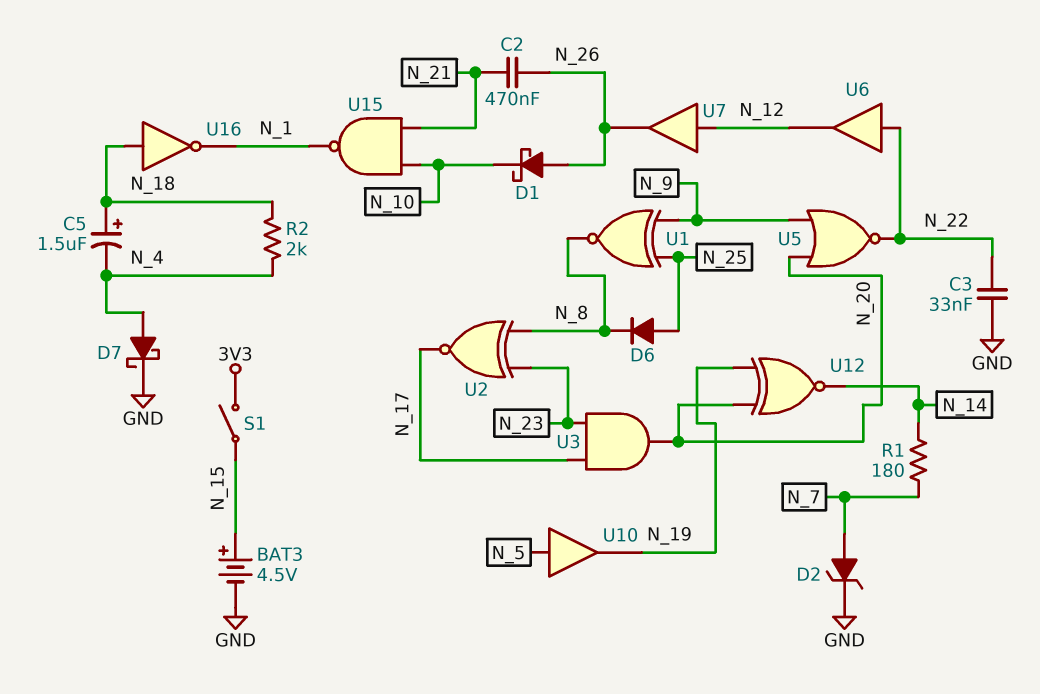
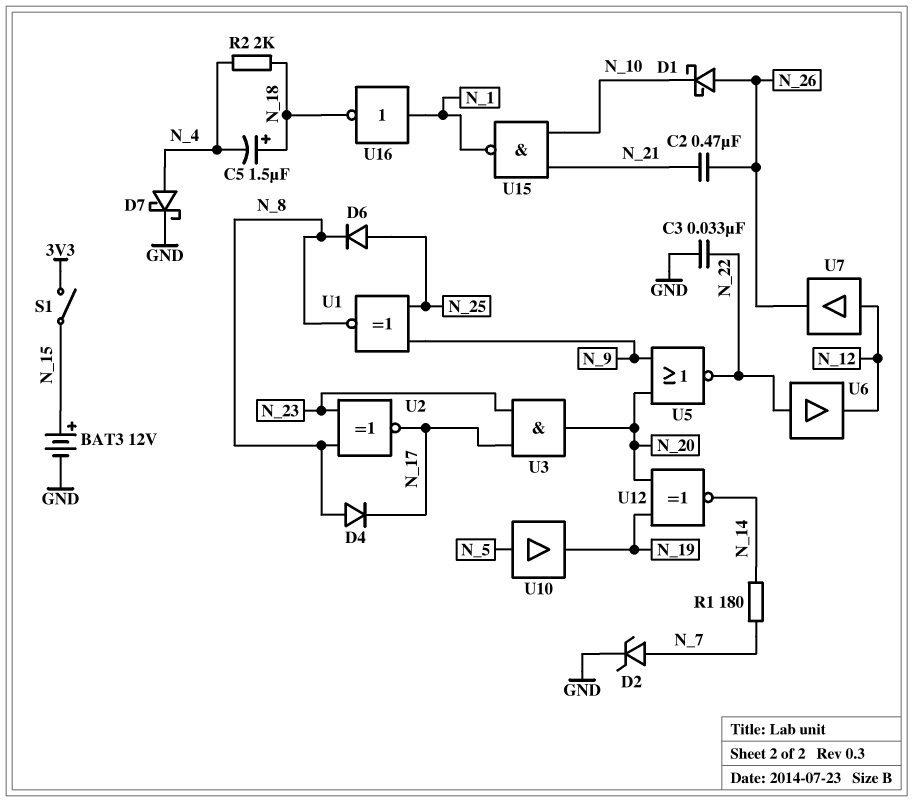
BAT3: 4.5V (plus N_15, minus GND) -> 12V (plus N_15, minus GND)
D4: none -> diode (A N_8, K N_17)
U16: NOT (in N_18, out N_1) -> NOT (in N_1, out N_18)

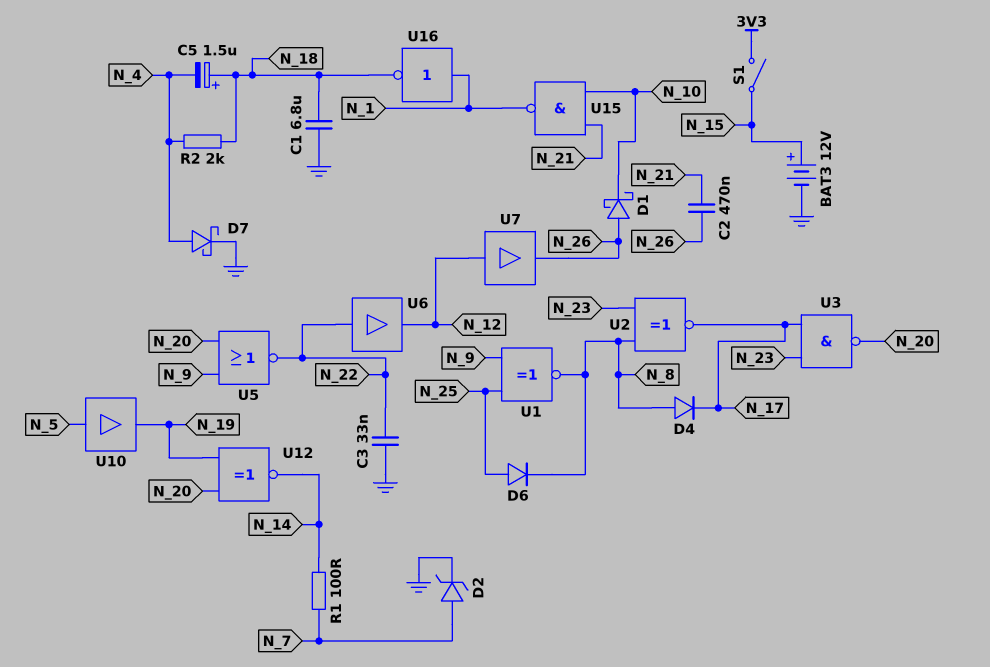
C1: none -> 6.8uF (GND, N_18)
R1: 180 (N_7, N_14) -> 100 (N_7, N_14)
U3: AND (in N_17, in N_23, out N_20) -> NAND (in N_17, in N_23, out N_20)

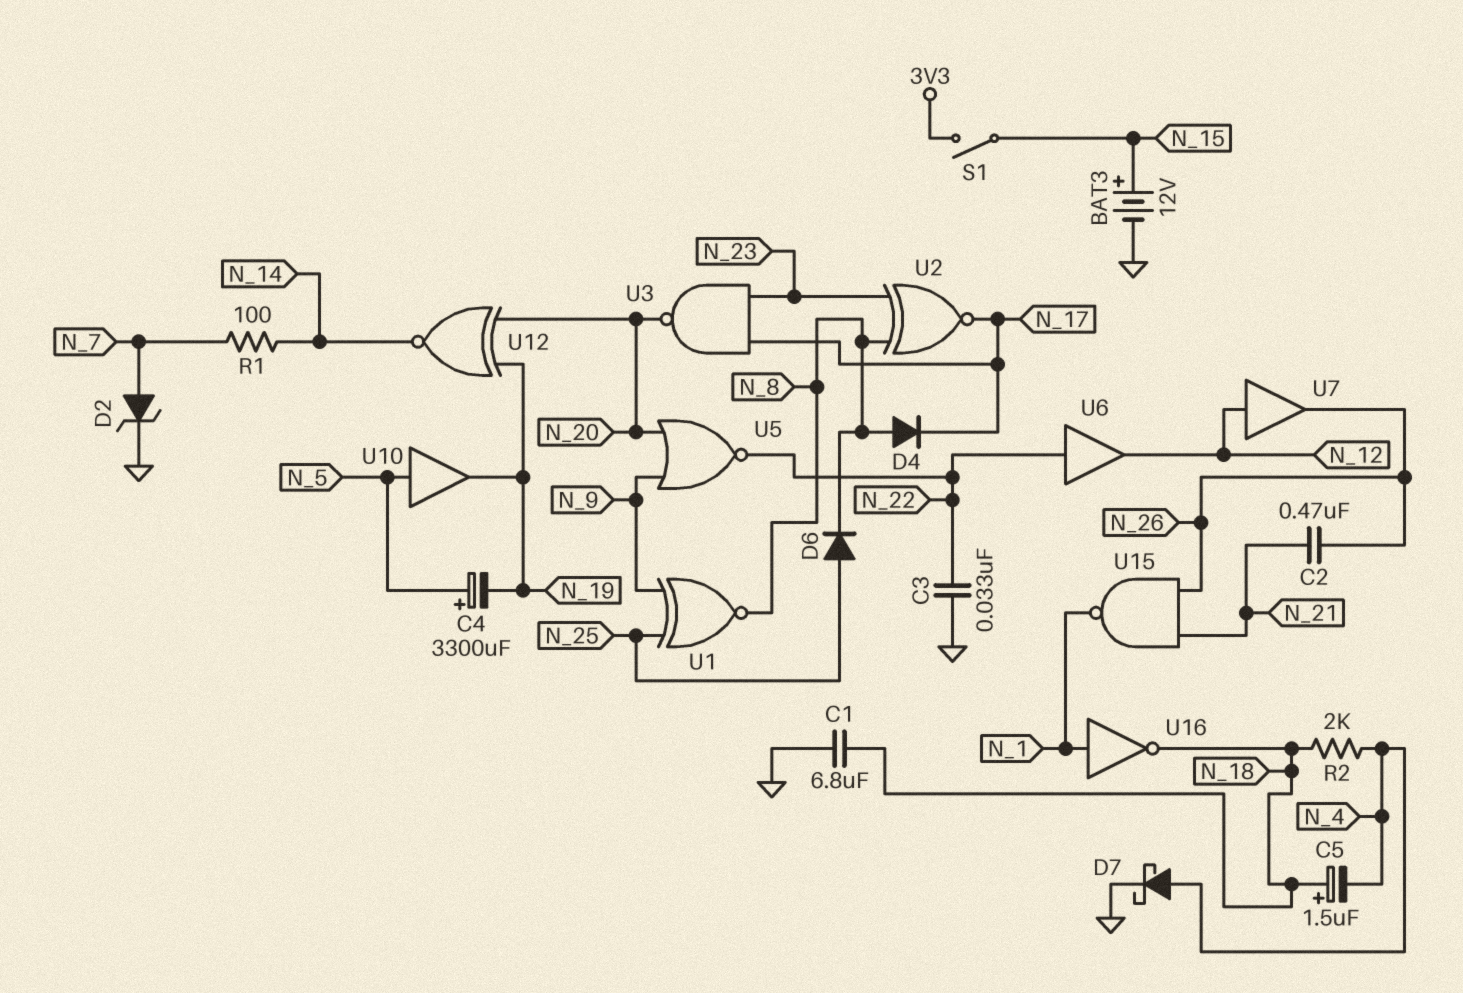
C4: none -> 3300uF (plus N_5, minus N_19)
D1: schottky (A N_26, K N_10) -> none
U15: NAND (in N_10, in N_21, out N_1) -> NAND (in N_21, in N_26, out N_1)

